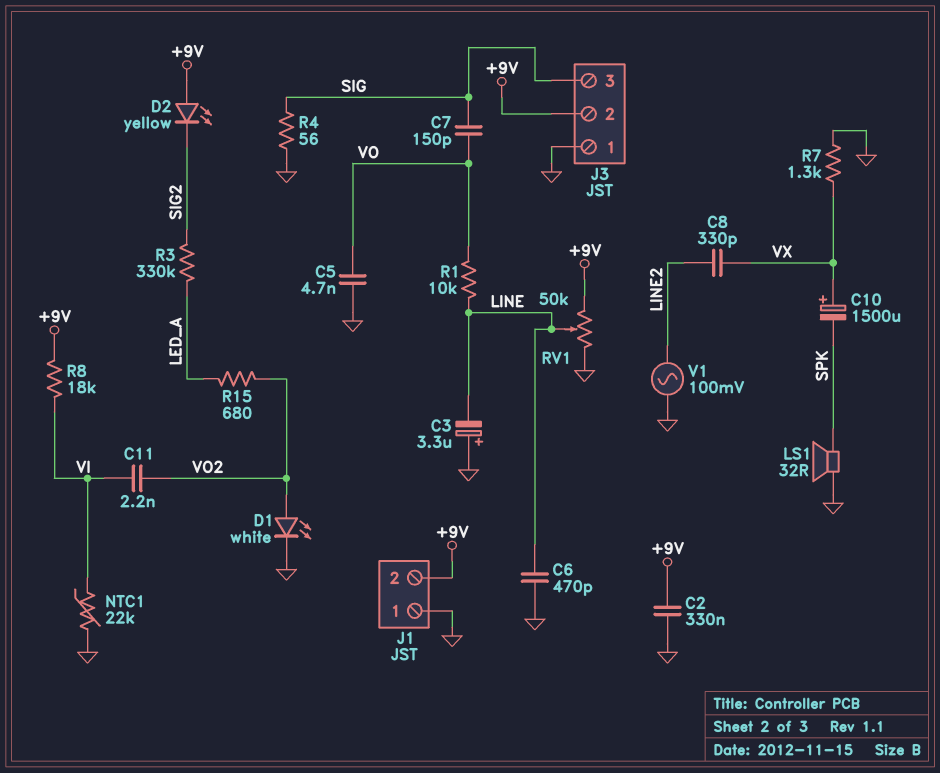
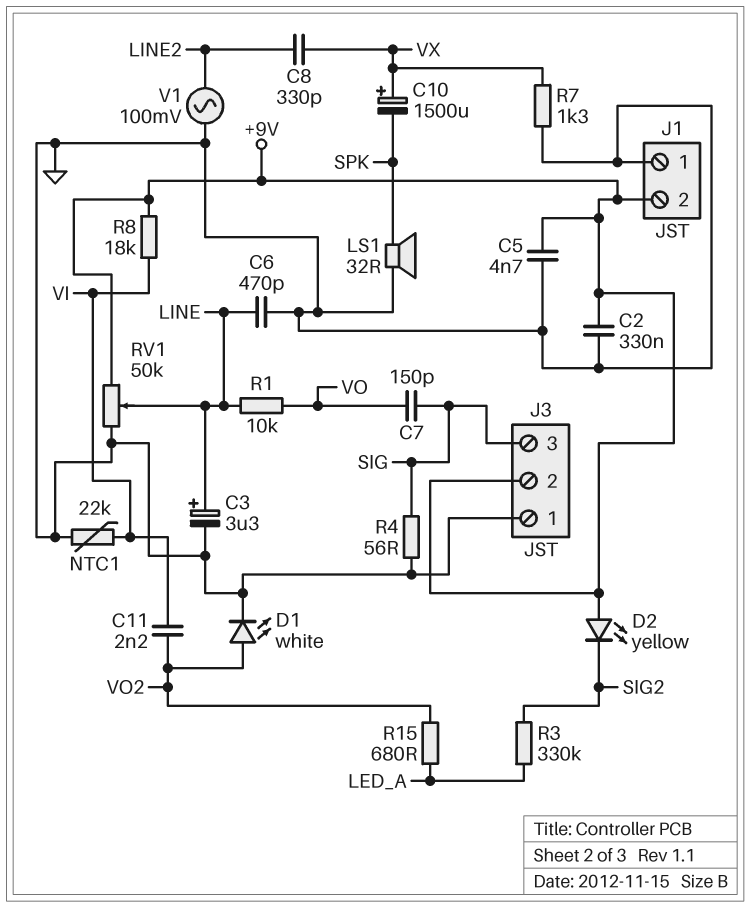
C3: 3.3uF (plus GND, minus LINE) -> 3.3uF (plus LINE, minus GND)
C5: 4.7nF (GND, VO) -> 4.7nF (+9V, GND)

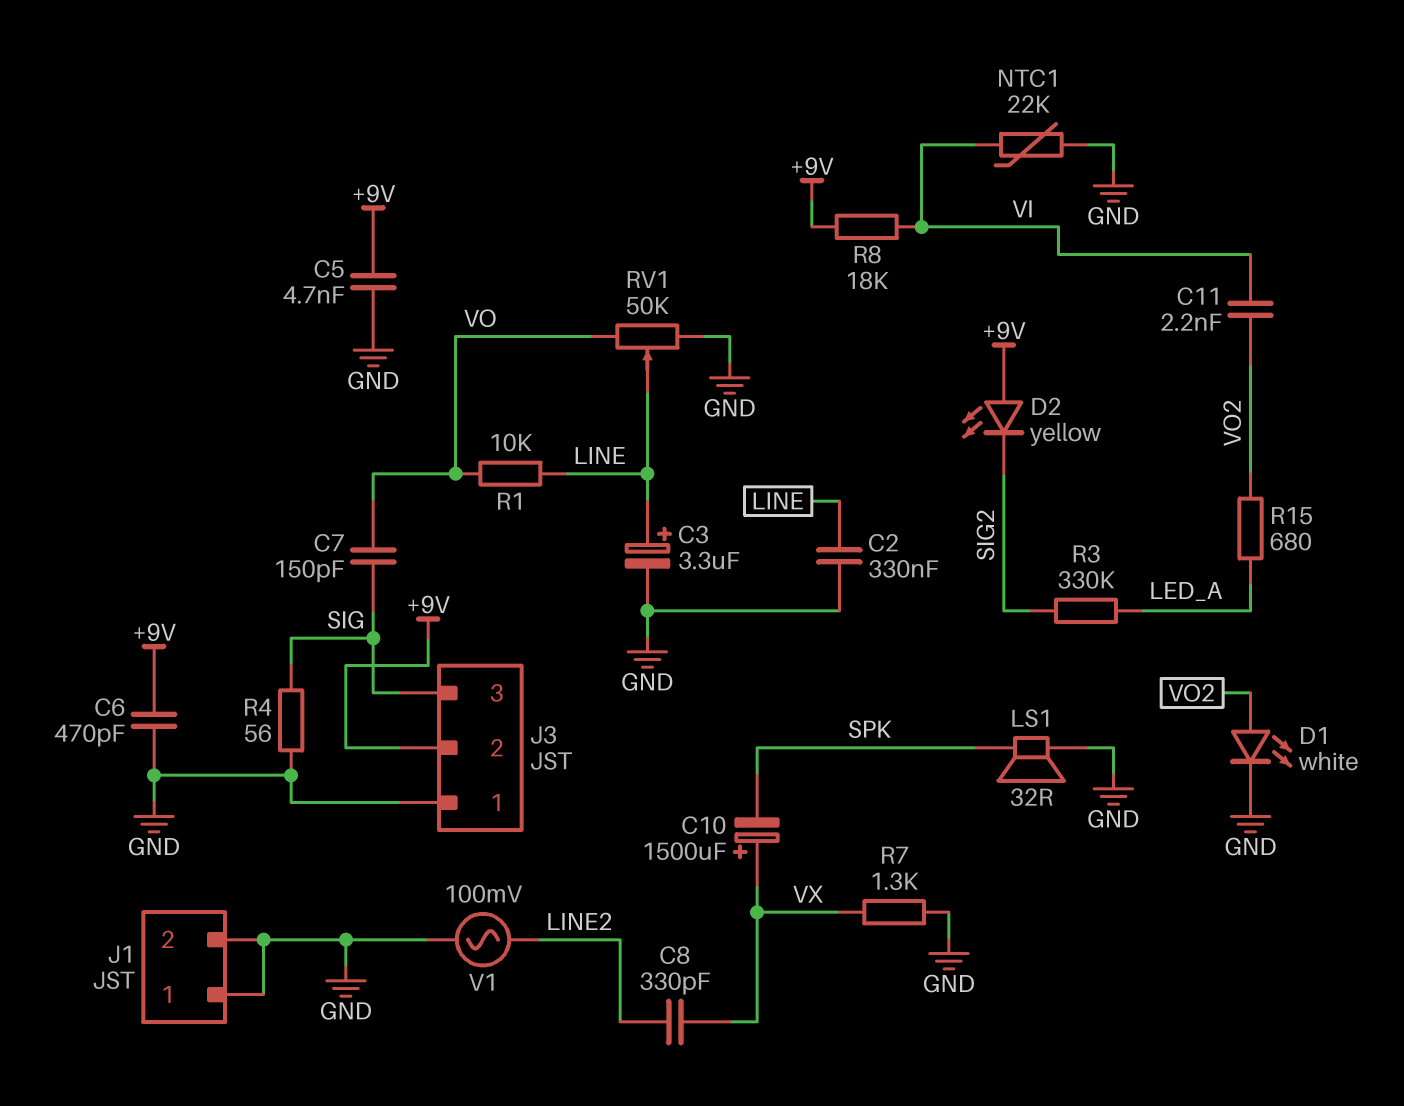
C2: 330nF (+9V, GND) -> 330nF (GND, LINE)
C6: 470pF (GND, LINE) -> 470pF (+9V, GND)
J1 pin 2: +9V -> GND
RV1: 50k (+9V, GND, wiper LINE) -> 50k (GND, VO, wiper LINE)

